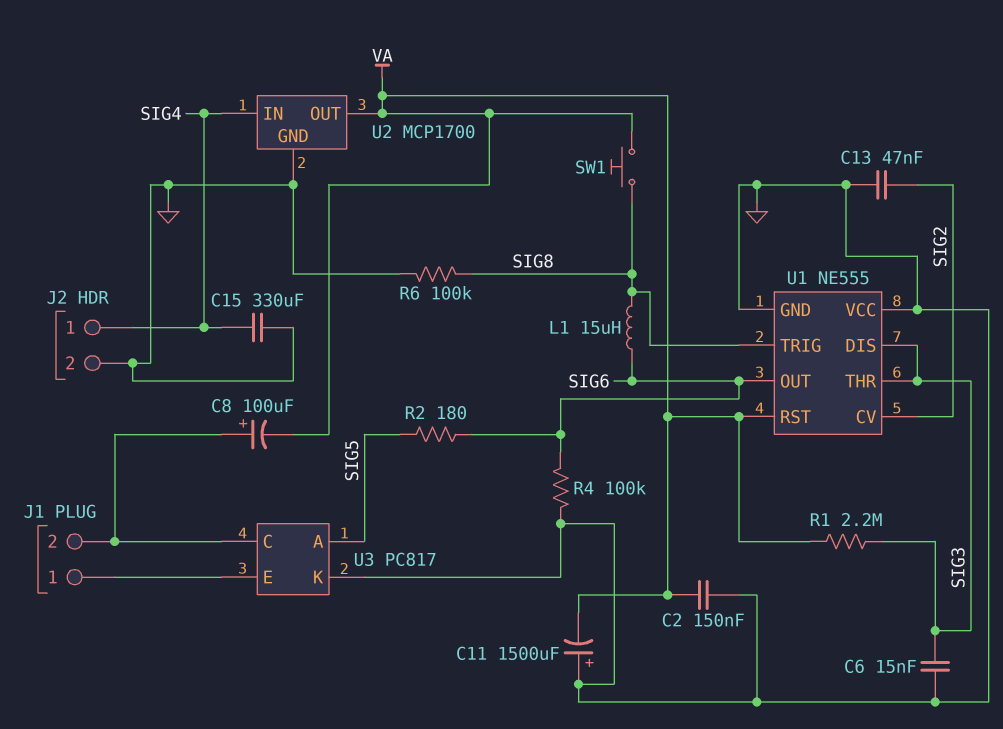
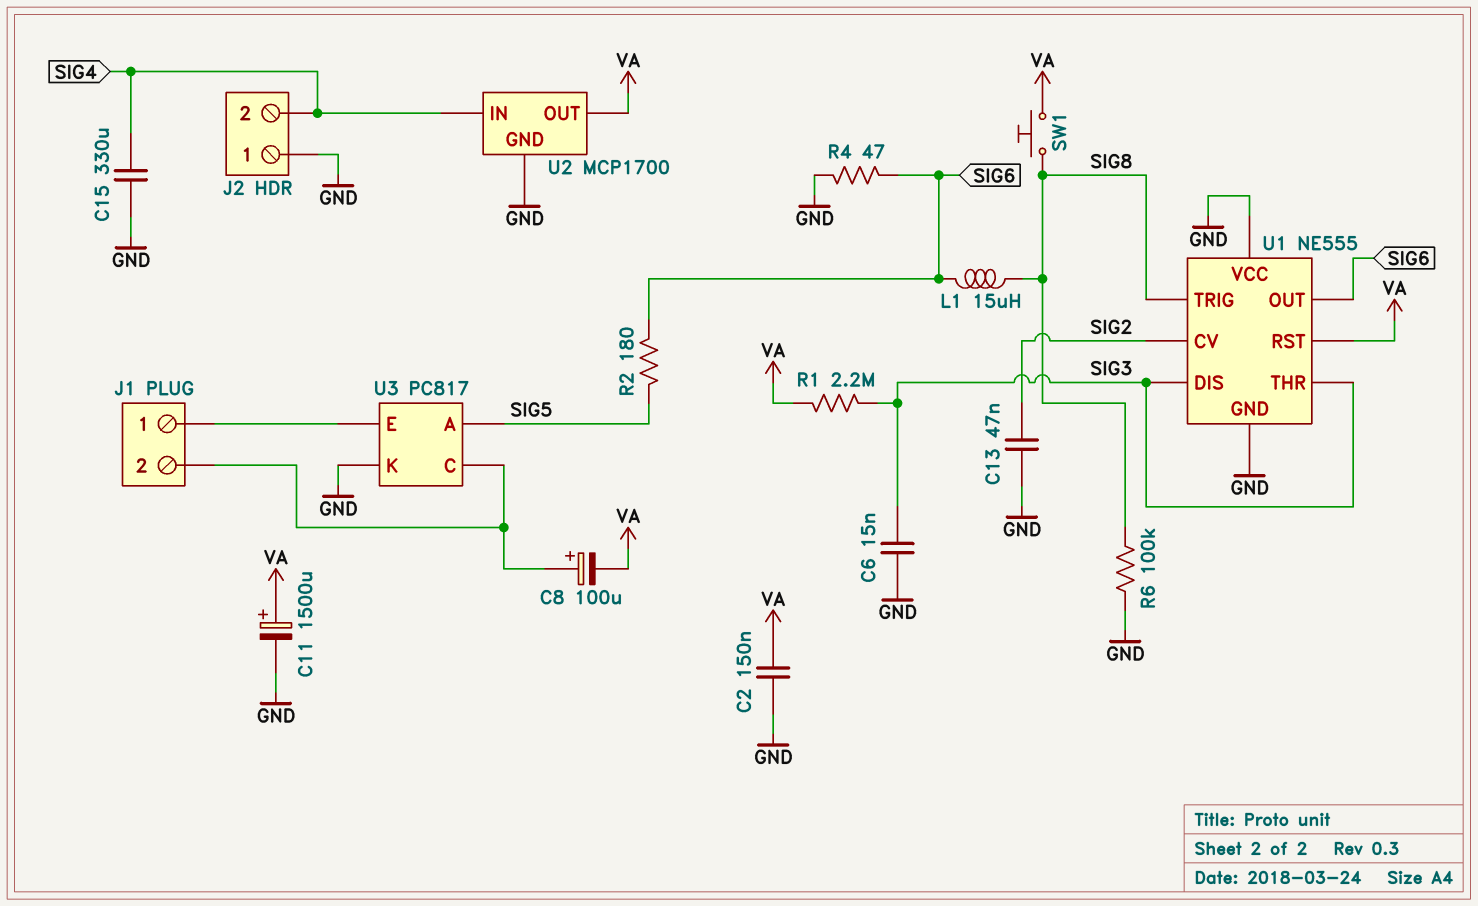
C11: 1500uF (plus GND, minus VA) -> 1500uF (plus VA, minus GND)
J2 pin 1: SIG4 -> GND
J2 pin 2: GND -> SIG4
R4: 100k (GND, SIG6) -> 47 (GND, SIG6)

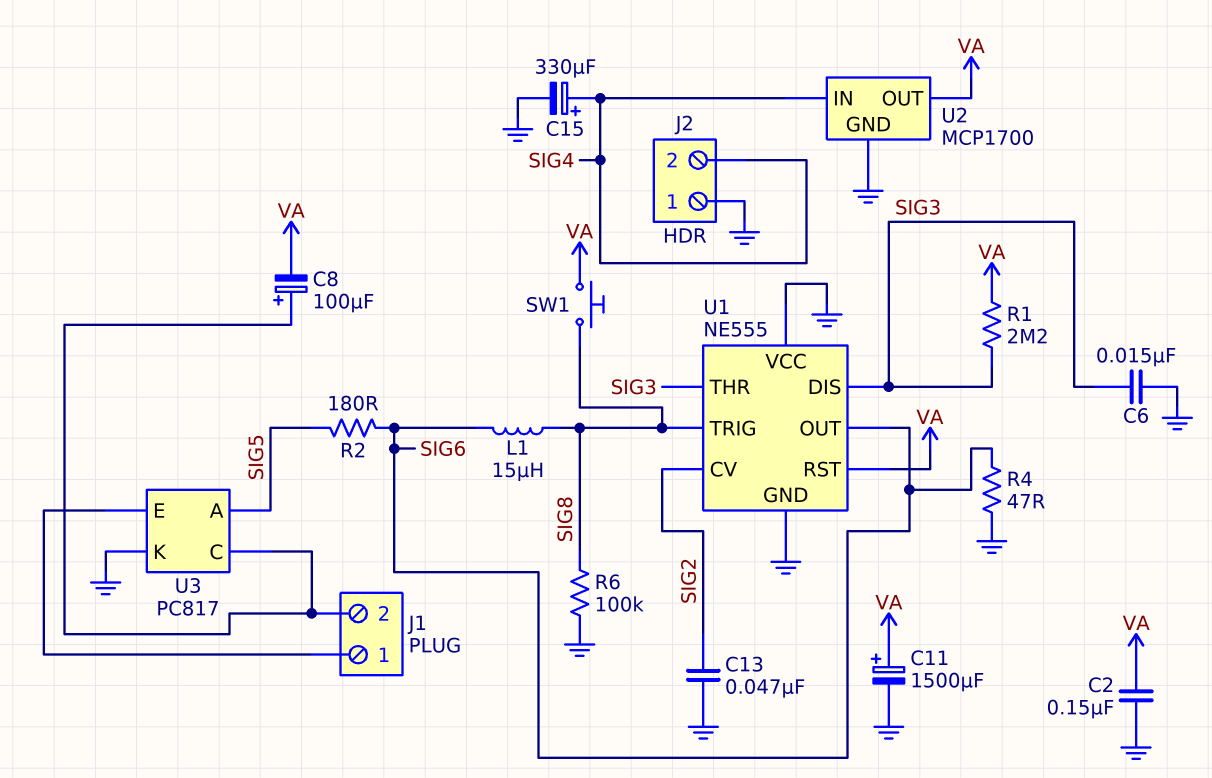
C15: 330uF (GND, SIG4) -> 330uF (plus SIG4, minus GND)

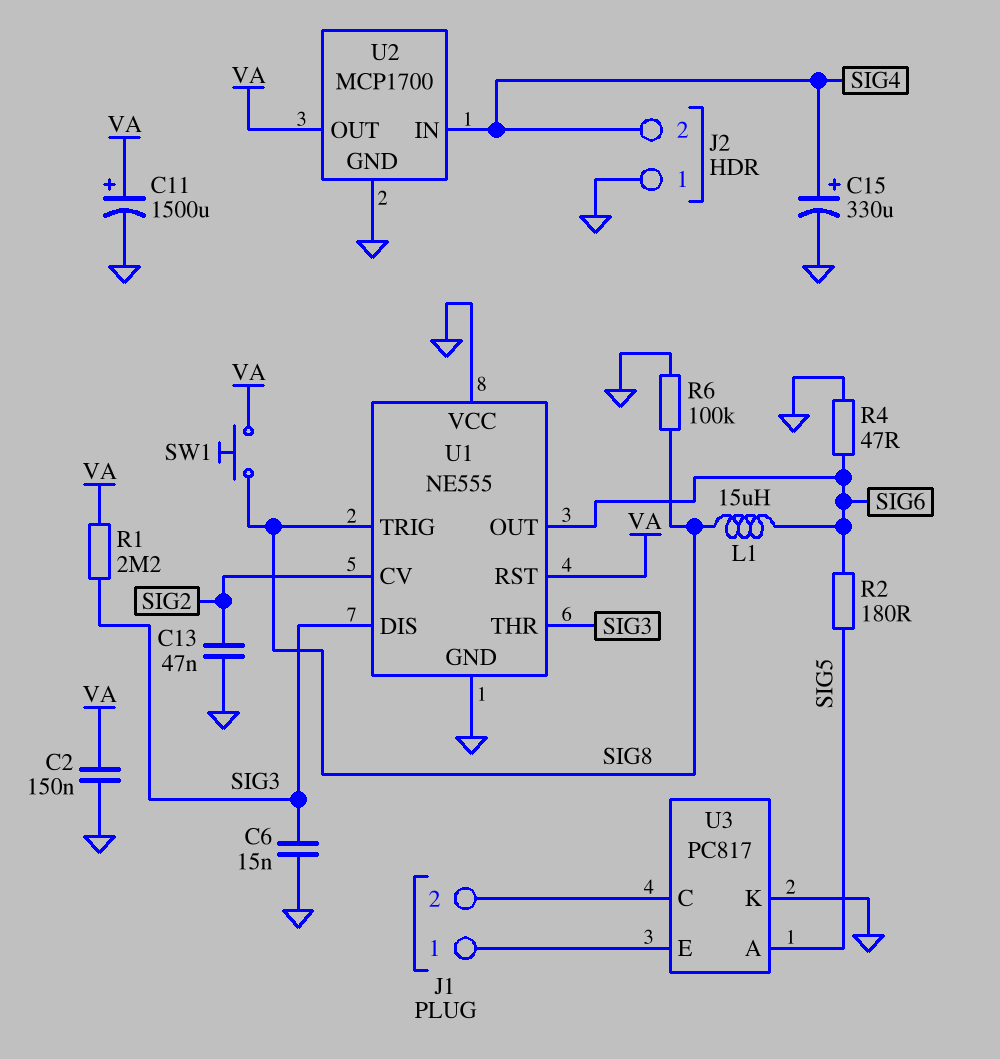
C8: 100uF (plus J1/2, minus VA) -> none

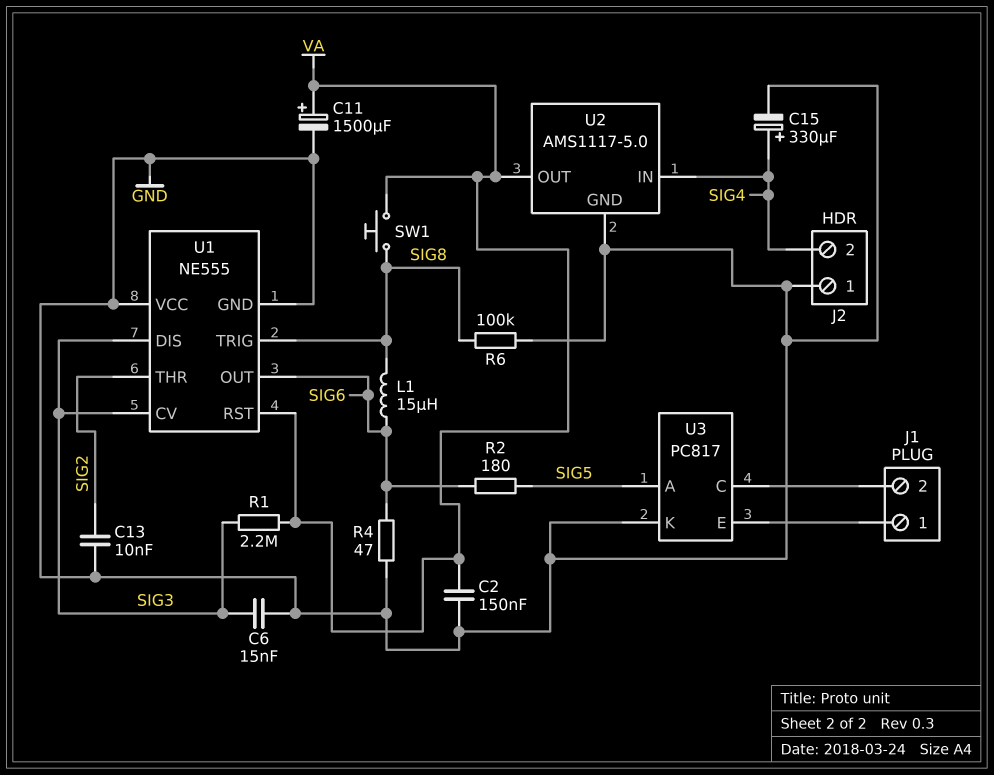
C13: 47nF (GND, SIG2) -> 10nF (GND, SIG2)
U1 pin CV: SIG2 -> SIG3
U1 pin THR: SIG3 -> SIG2
U2: MCP1700 -> AMS1117-5.0

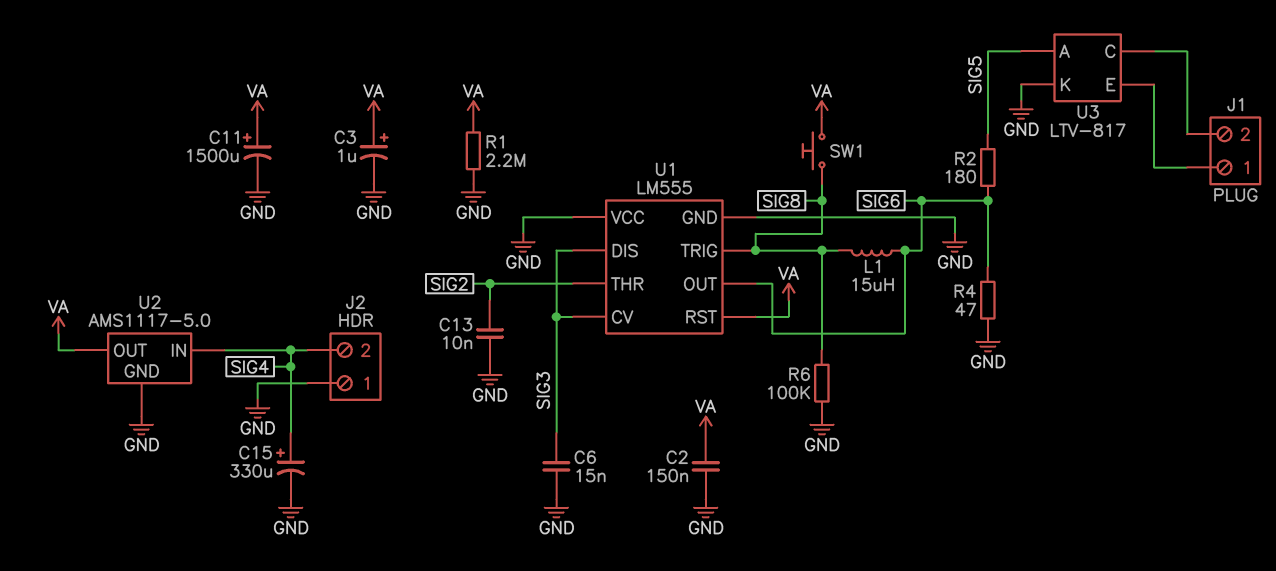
C3: none -> 1uF (plus VA, minus GND)
R1: 2.2M (SIG3, VA) -> 2.2M (GND, VA)
U1: NE555 -> LM555
U3: PC817 -> LTV-817

